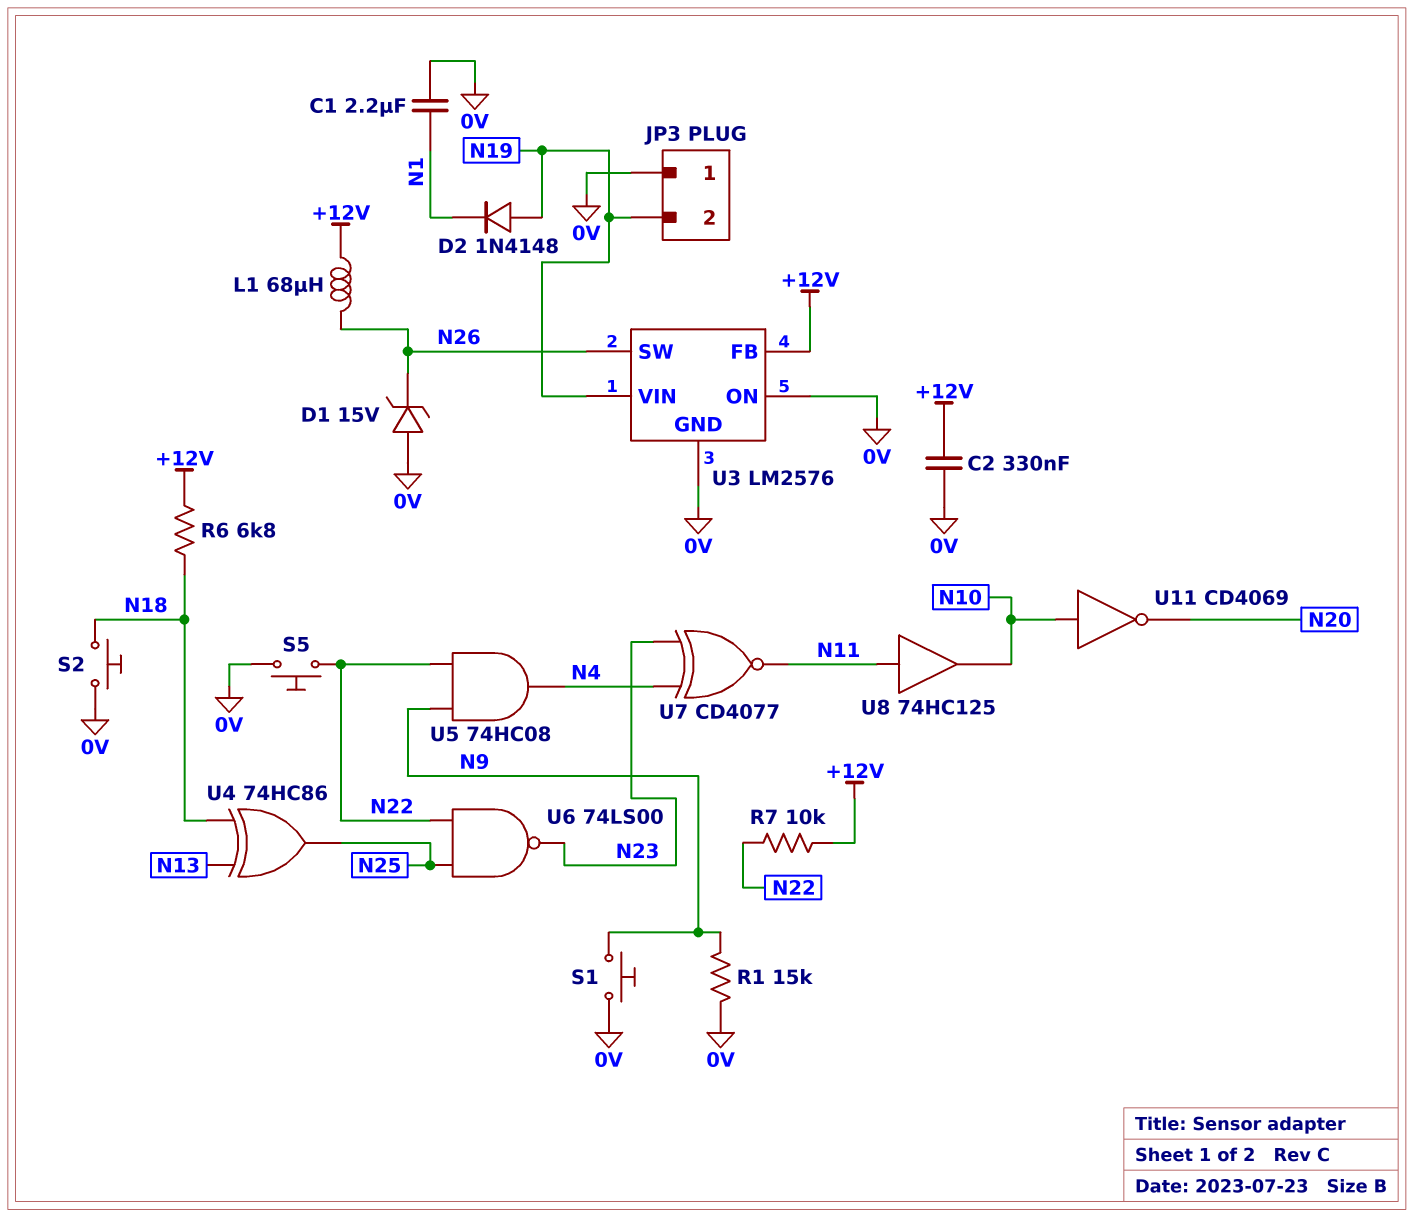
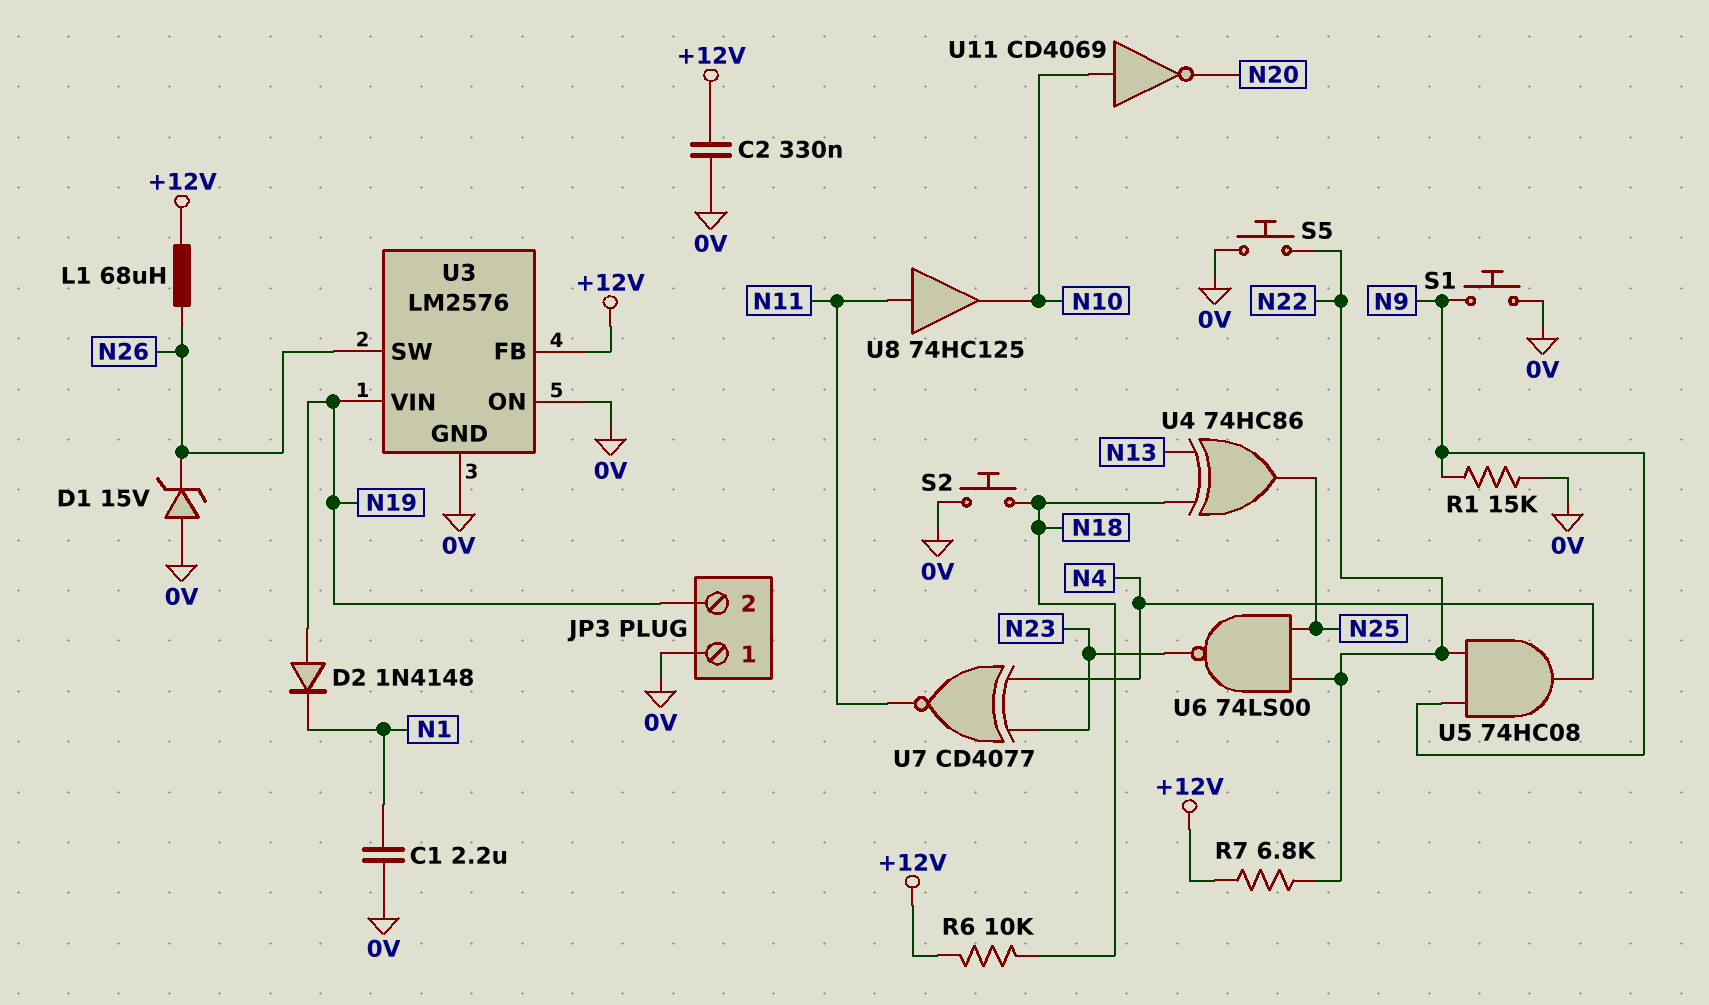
R6: 6.8k (+12V, N18) -> 10k (+12V, N18)
R7: 10k (+12V, N22) -> 6.8k (+12V, N22)

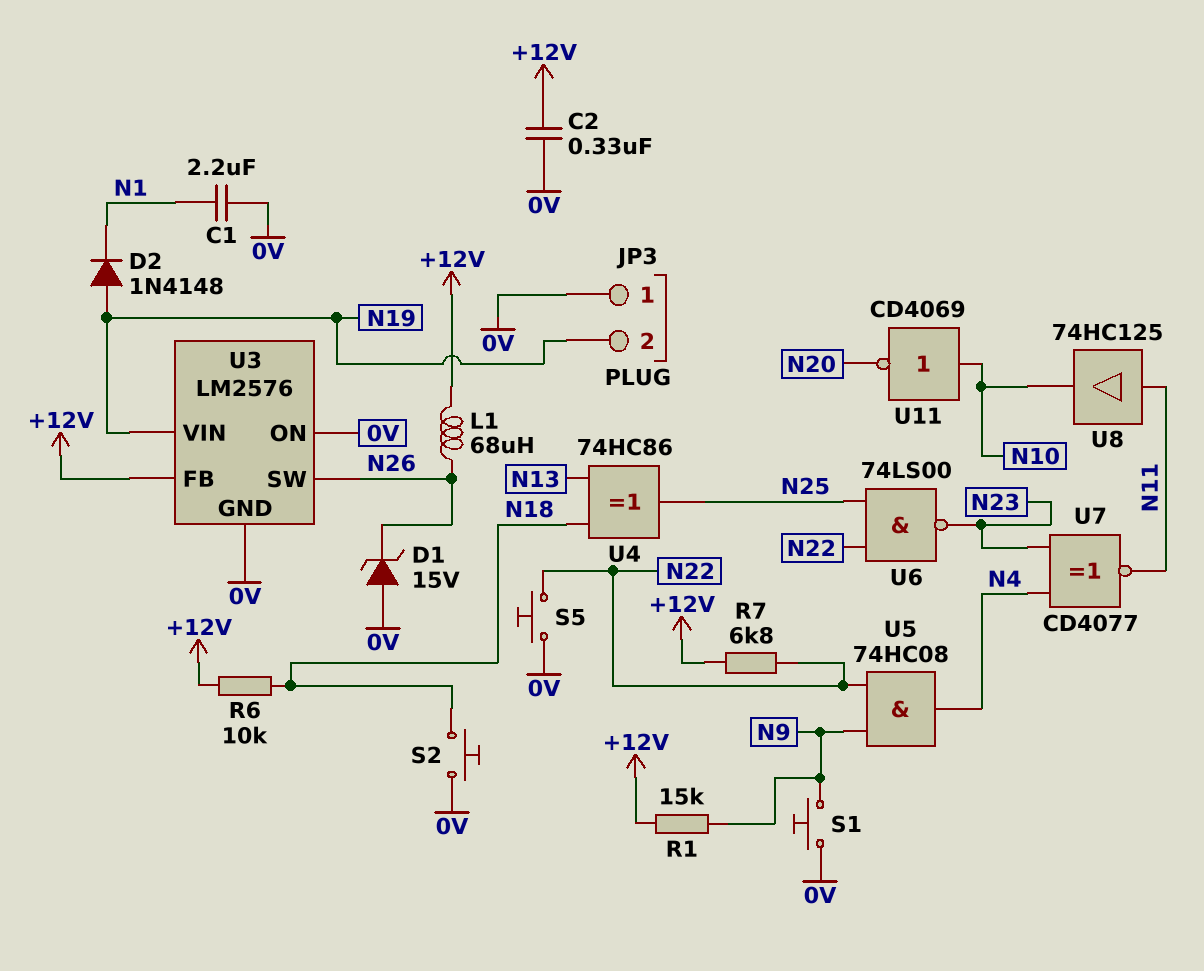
R1: 15k (0V, N9) -> 15k (+12V, N9)

